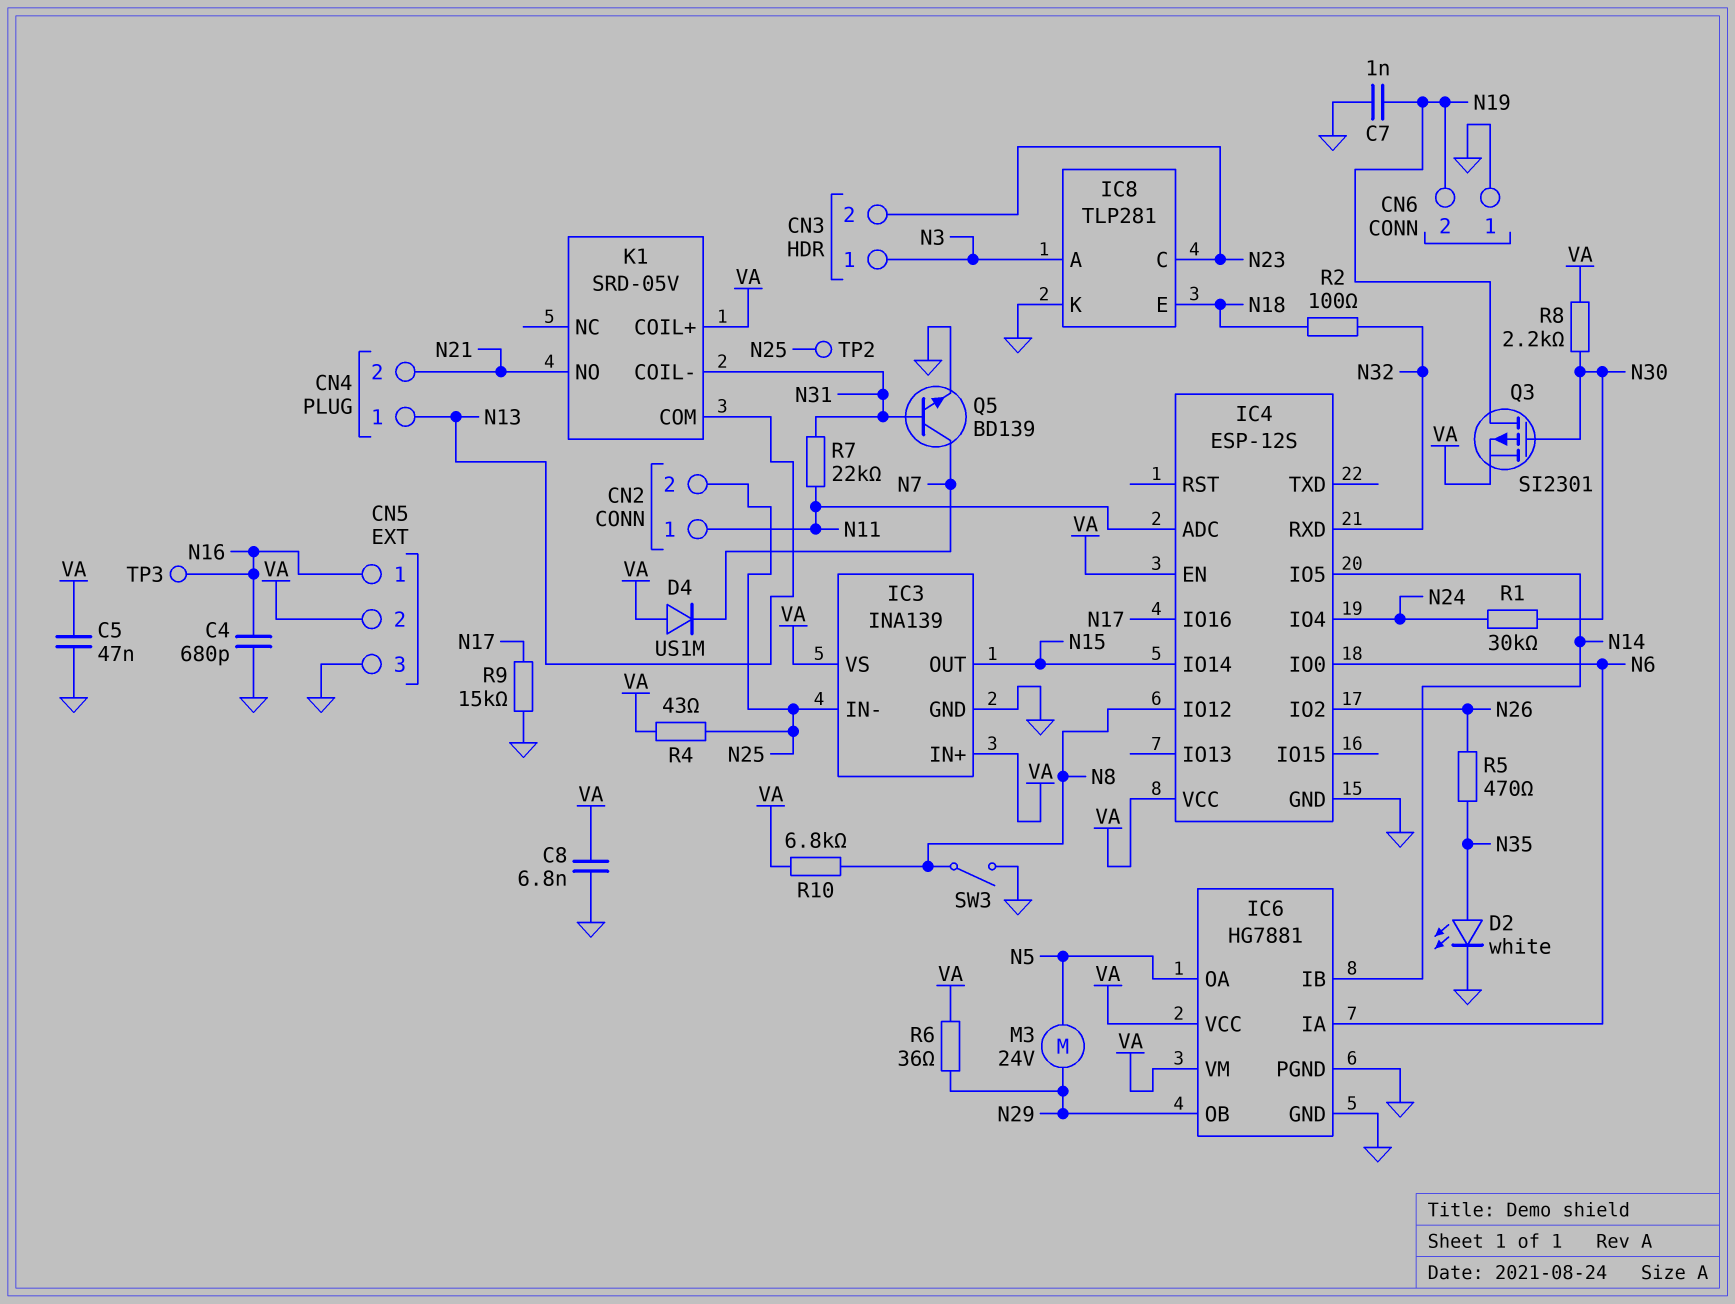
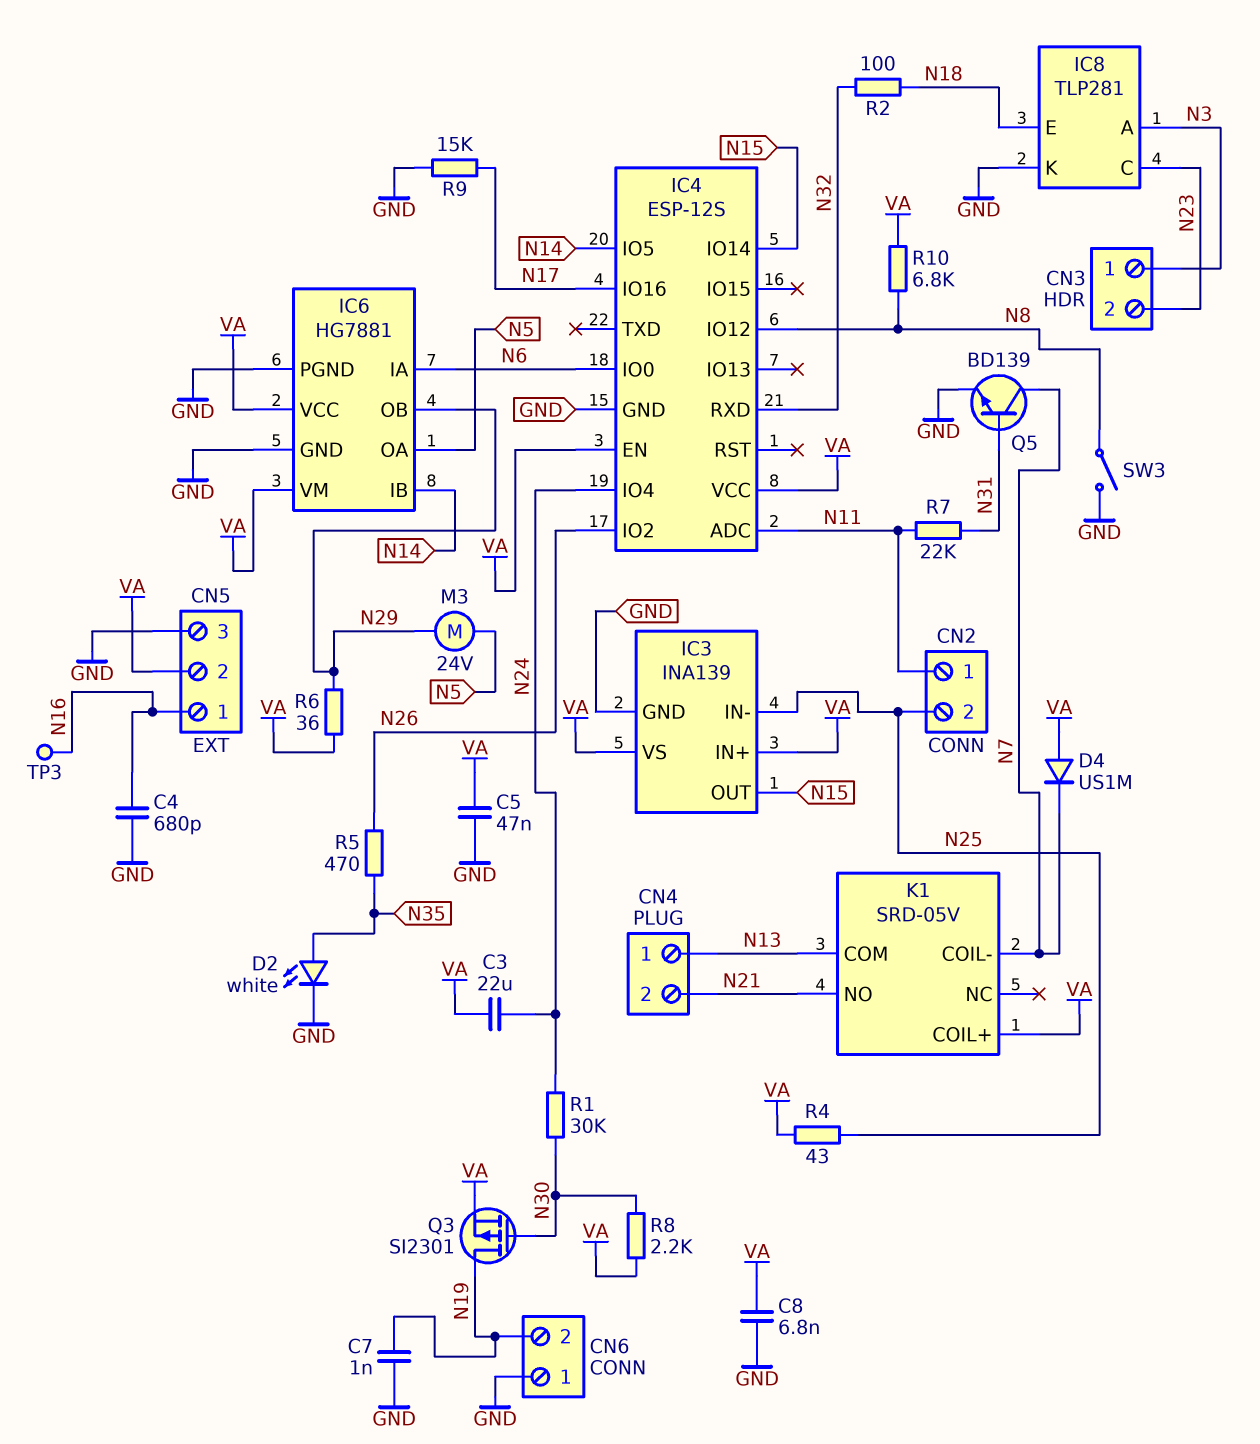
C3: none -> 22uF (N24, VA)
K1 pin COIL-: N31 -> N7
TP2: test point (N25) -> none

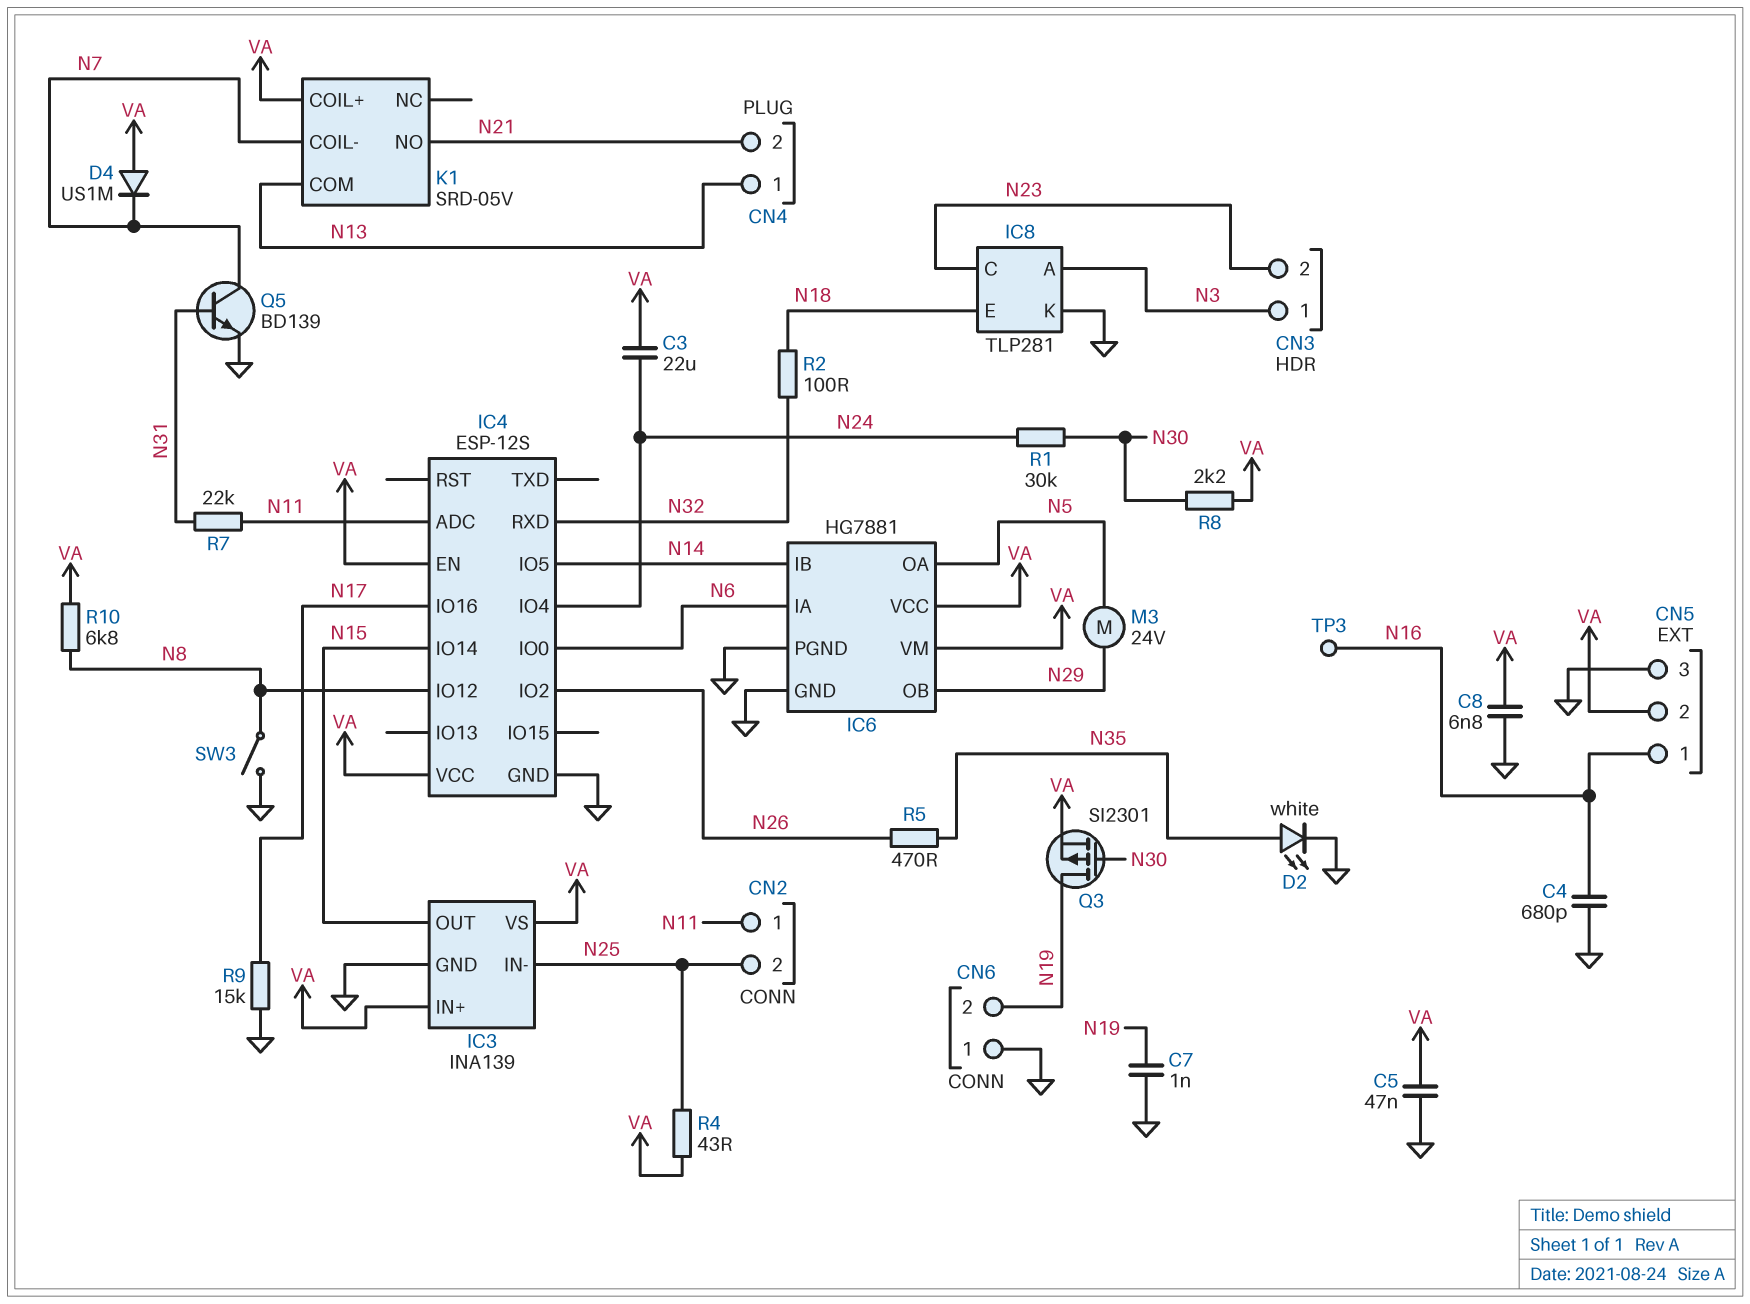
R6: 36 (N29, VA) -> none

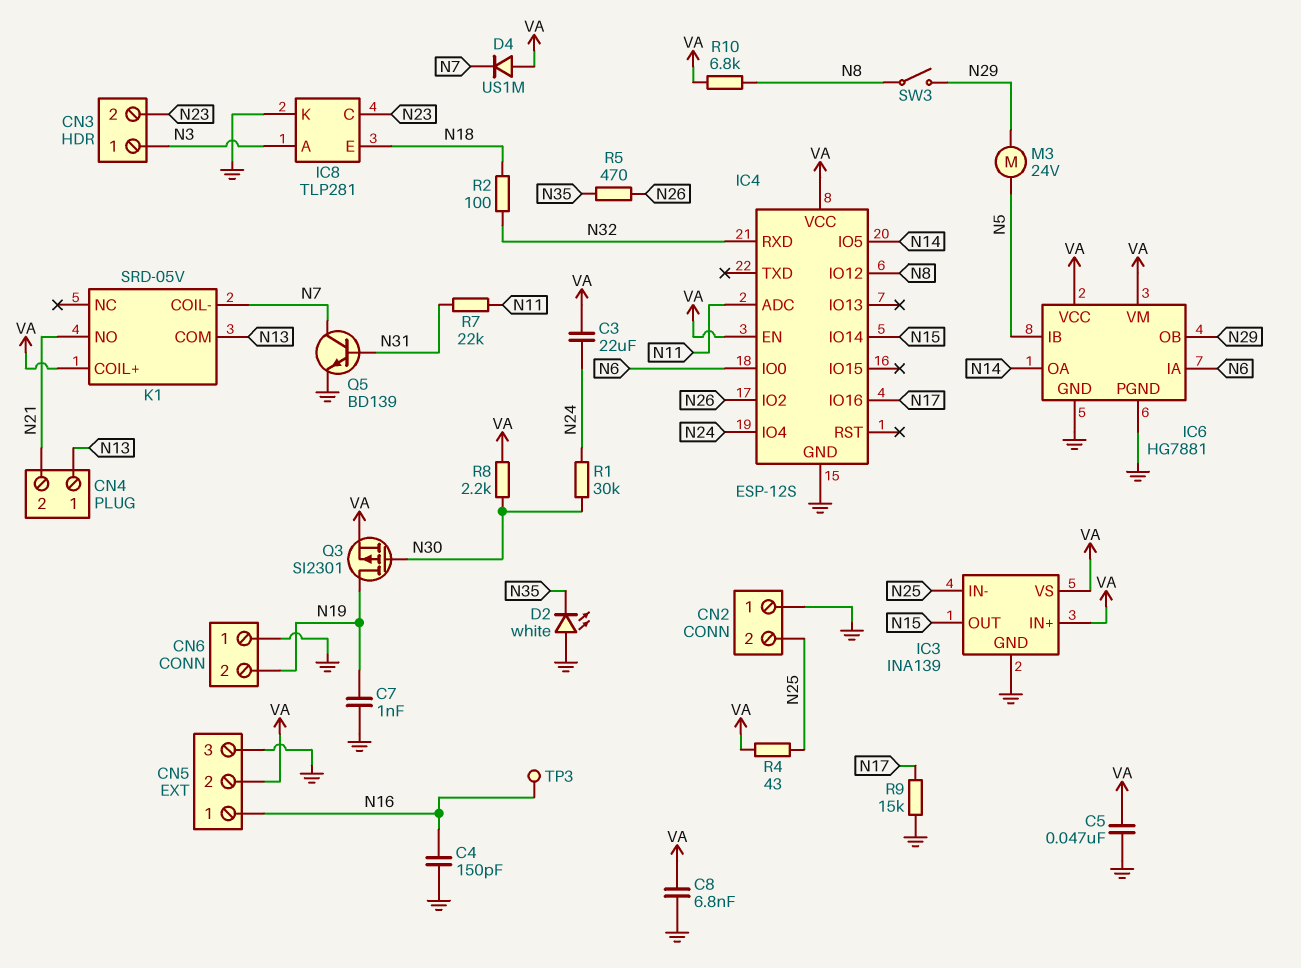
C4: 680pF (GND, N16) -> 150pF (GND, N16)
CN2 pin 1: N11 -> GND
D2: LED white (A N35, K GND) -> LED white (A GND, K N35)
IC6 pin IB: N14 -> N5
IC6 pin OA: N5 -> N14
SW3: switch (GND, N8) -> switch (N8, N29)

